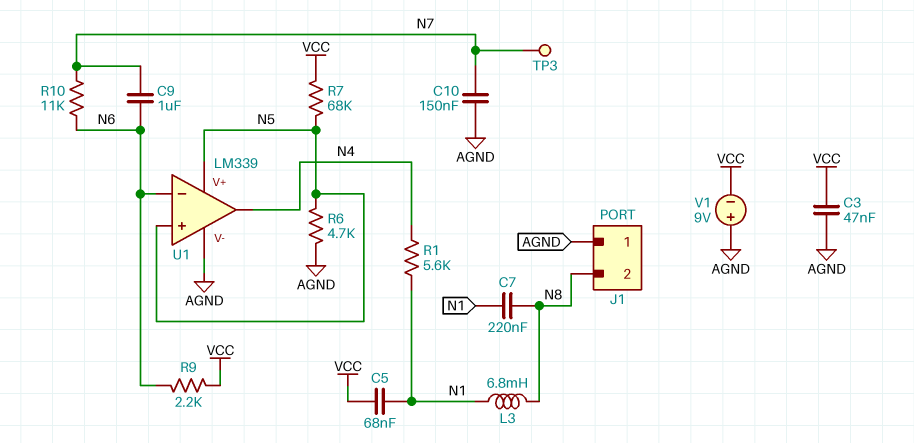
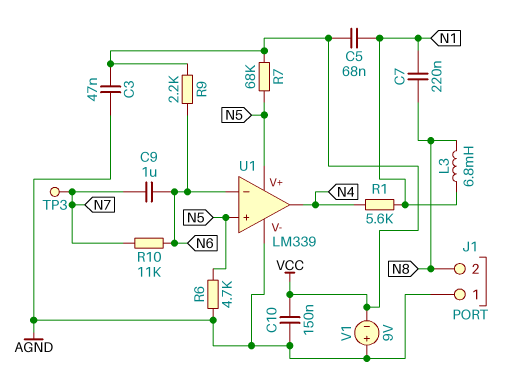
C10: 150nF (AGND, N7) -> 150nF (AGND, VCC)

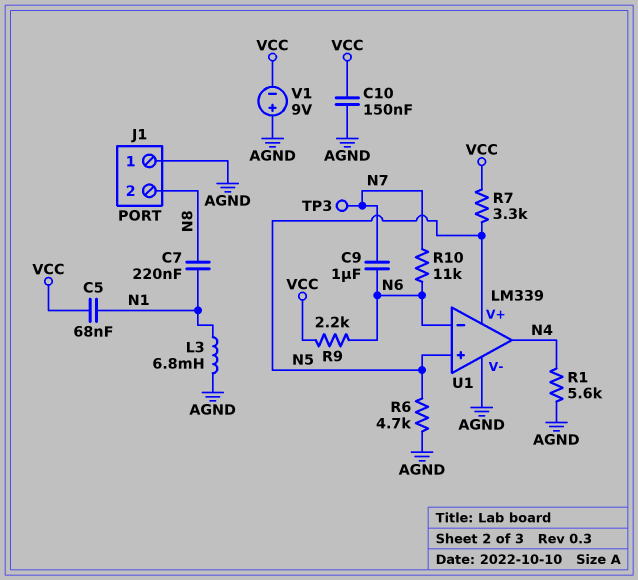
C3: 47nF (AGND, VCC) -> none
L3: 6.8mH (N1, N8) -> 6.8mH (AGND, N1)
R1: 5.6k (N1, N4) -> 5.6k (AGND, N4)
R7: 68k (N5, VCC) -> 3.3k (N5, VCC)

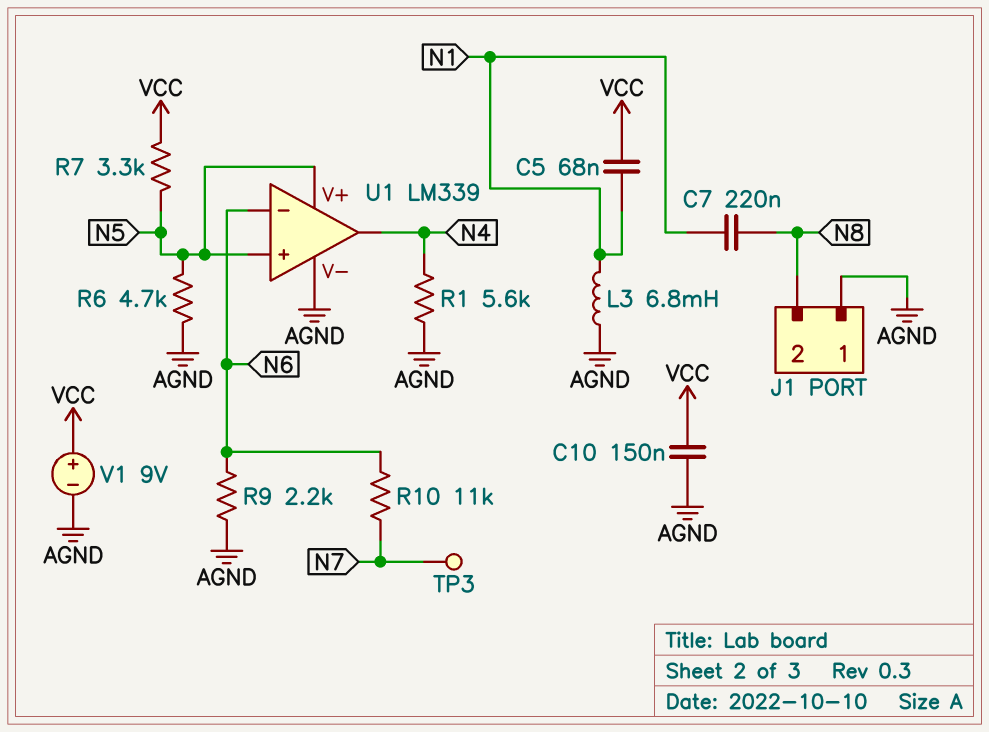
C9: 1uF (N6, N7) -> none
R9: 2.2k (N6, VCC) -> 2.2k (AGND, N6)
V1: 9V (plus AGND, minus VCC) -> 9V (plus VCC, minus AGND)

